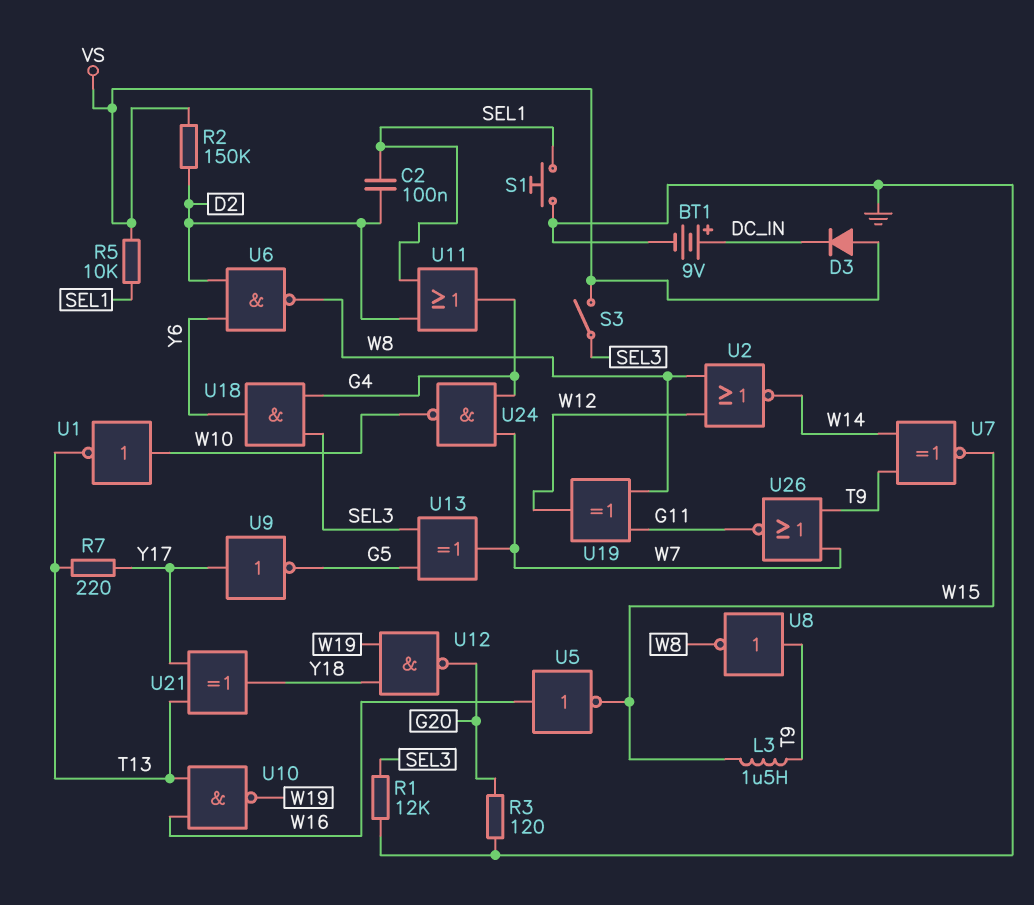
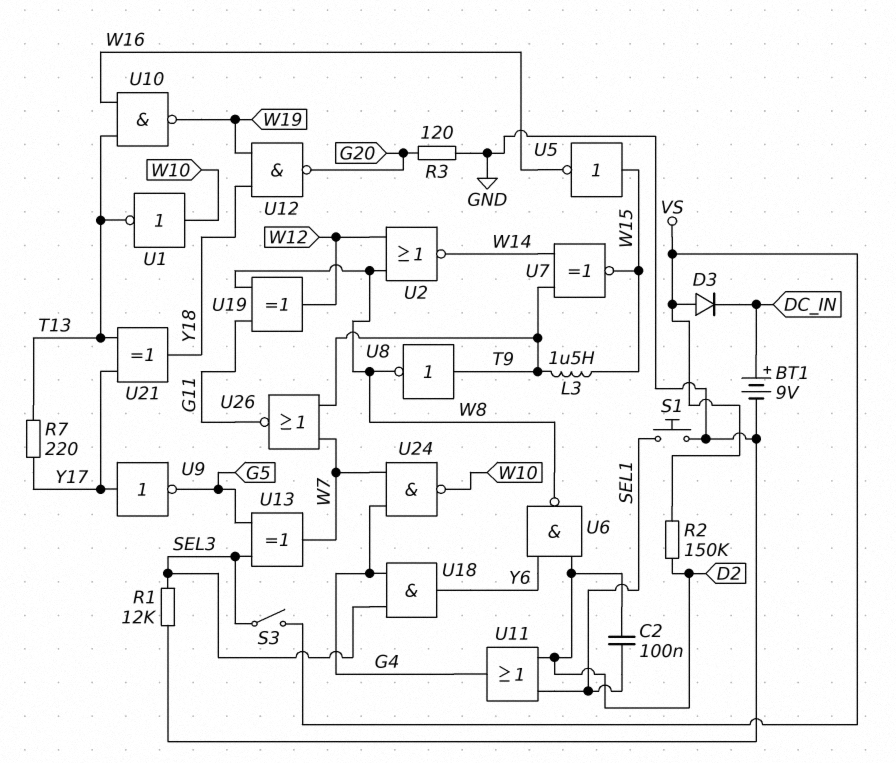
R5: 10k (SEL1, VS) -> none
U5: NOT (in W16, out W15) -> NOT (in W15, out W16)

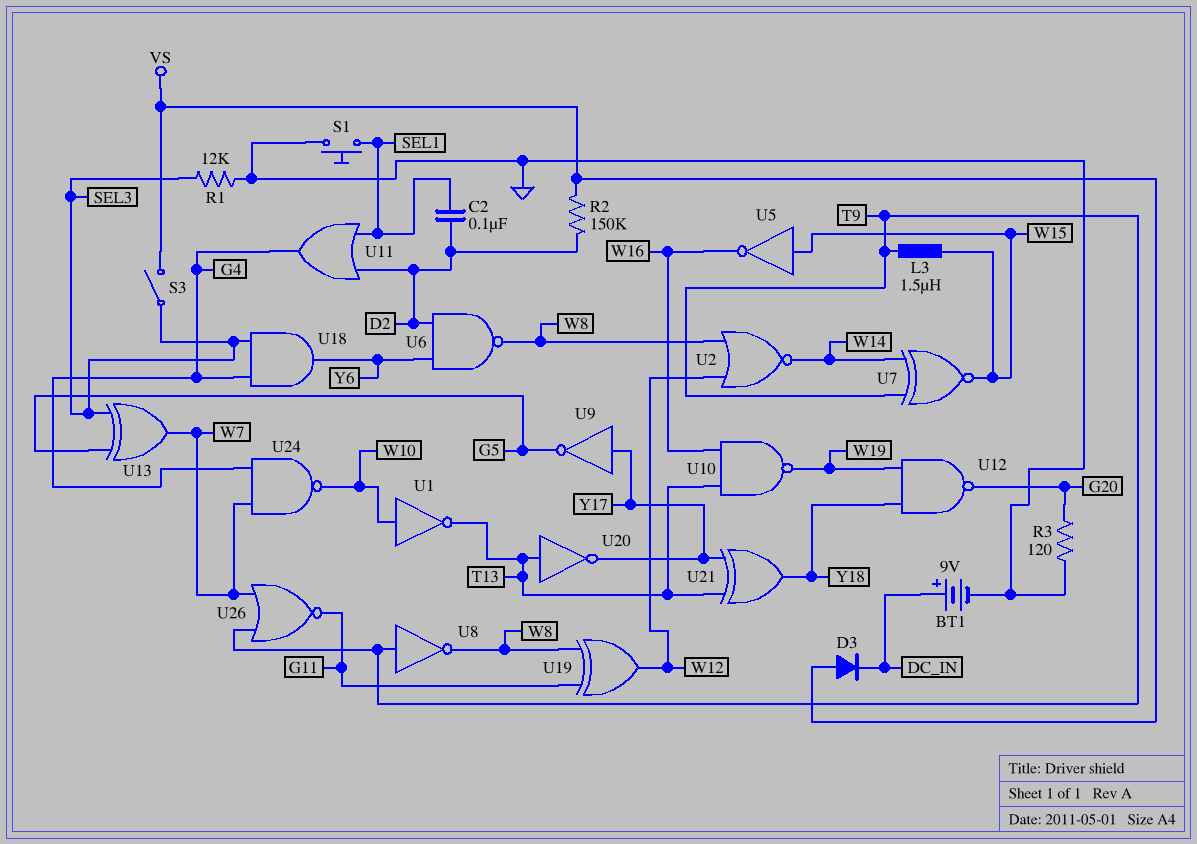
R7: 220 (T13, Y17) -> none
U20: none -> NOT (in T13, out Y17)

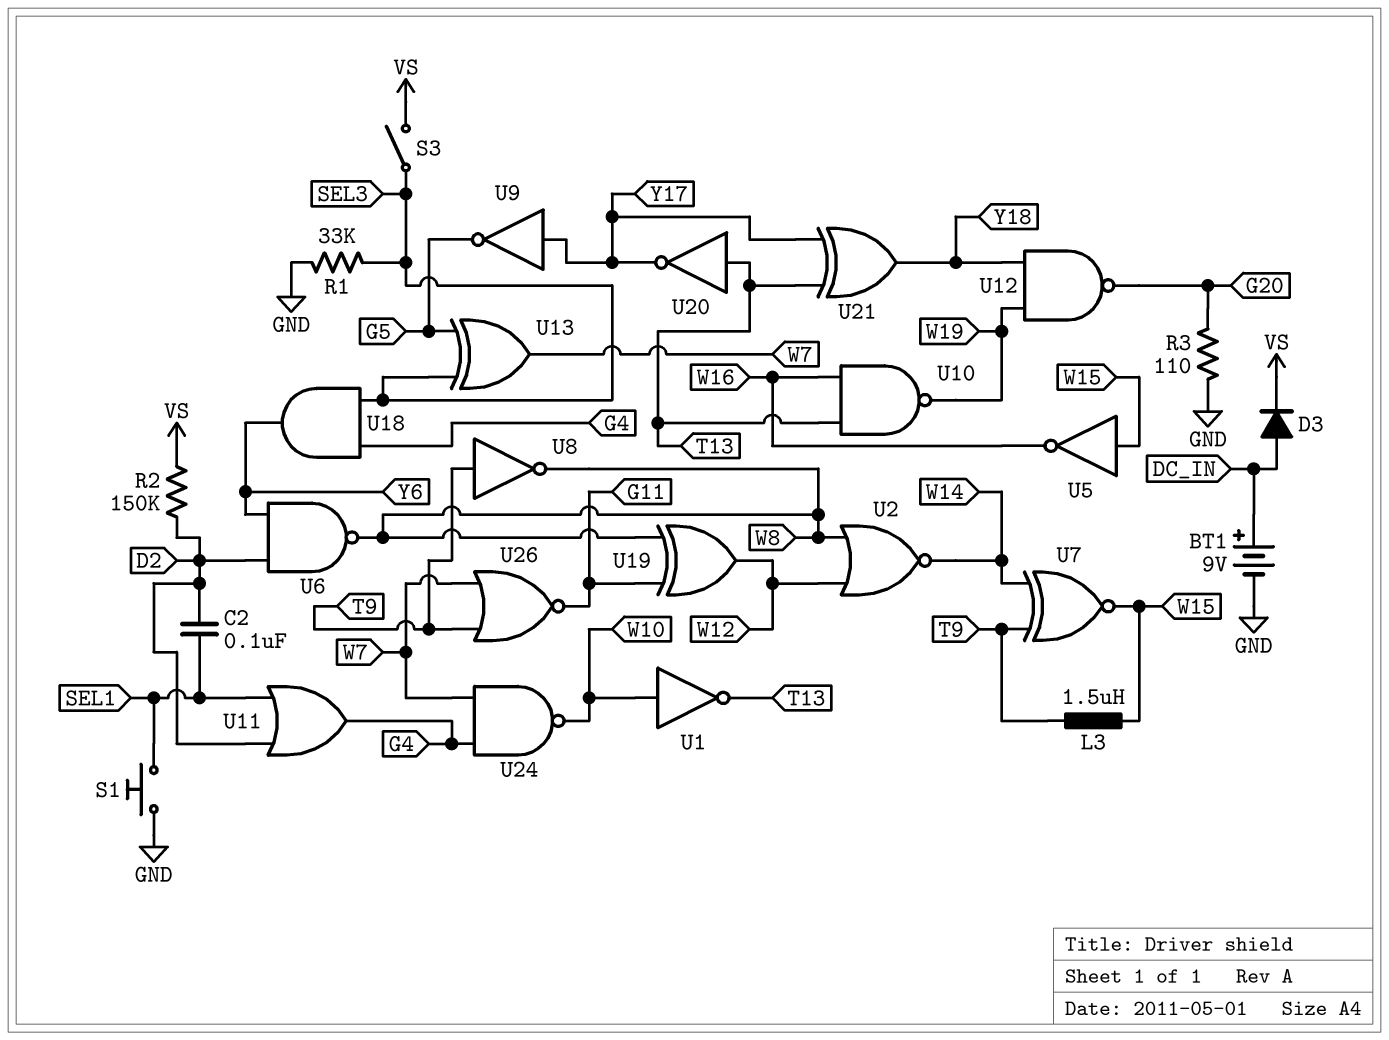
D3: diode (A VS, K DC_IN) -> diode (A DC_IN, K VS)
R1: 12k (GND, SEL3) -> 33k (GND, SEL3)
R3: 120 (G20, GND) -> 110 (G20, GND)

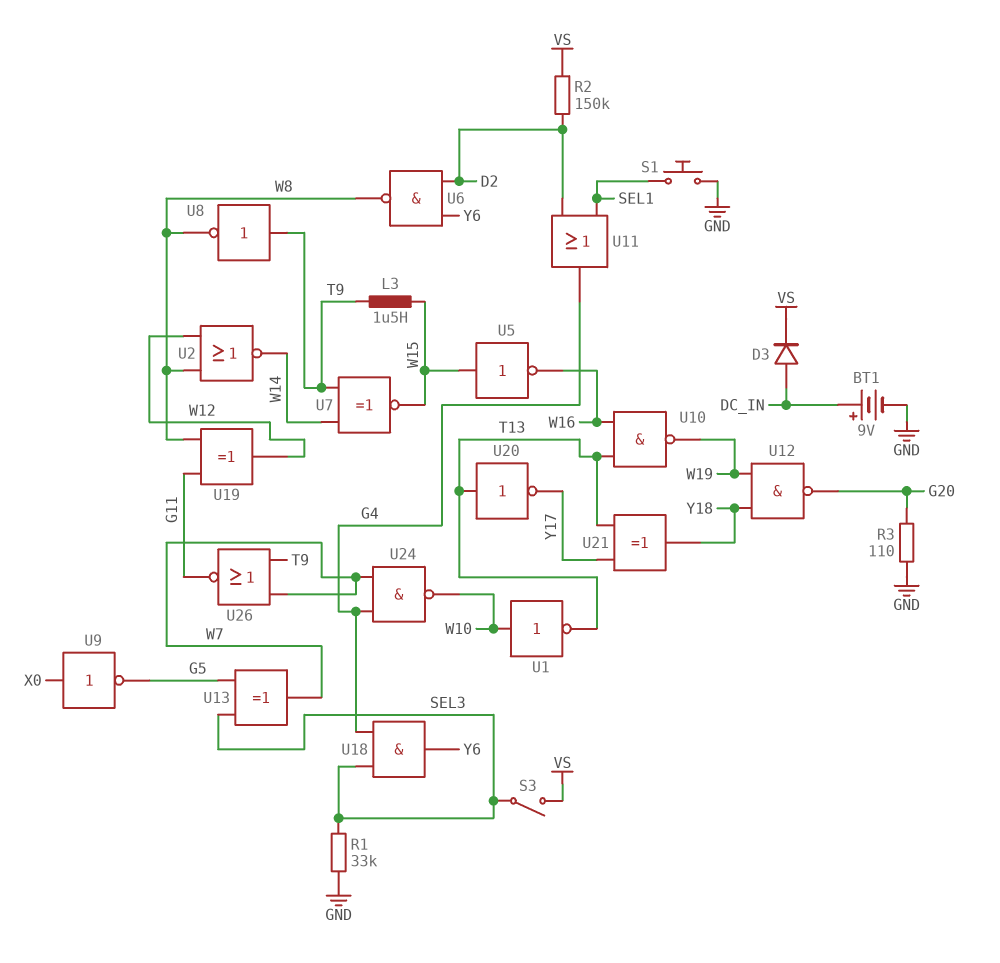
C2: 100nF (D2, SEL1) -> none
U9: NOT (in Y17, out G5) -> NOT (in X0, out G5)

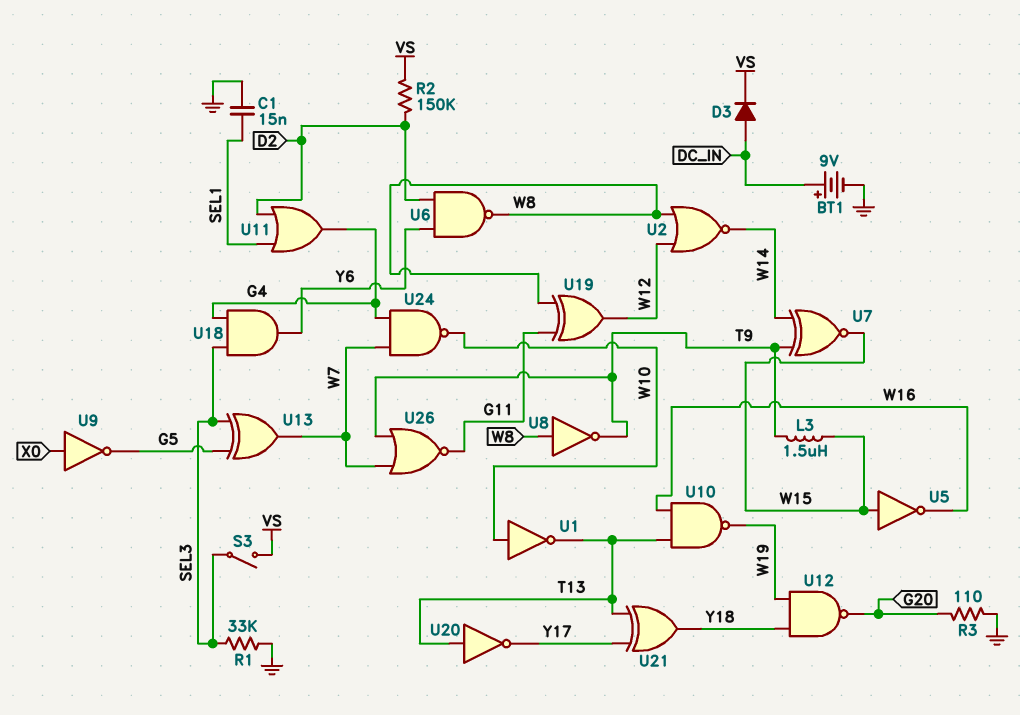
C1: none -> 15nF (GND, SEL1)
S1: button (GND, SEL1) -> none
U8: NOT (in T9, out W8) -> NOT (in W8, out T9)

